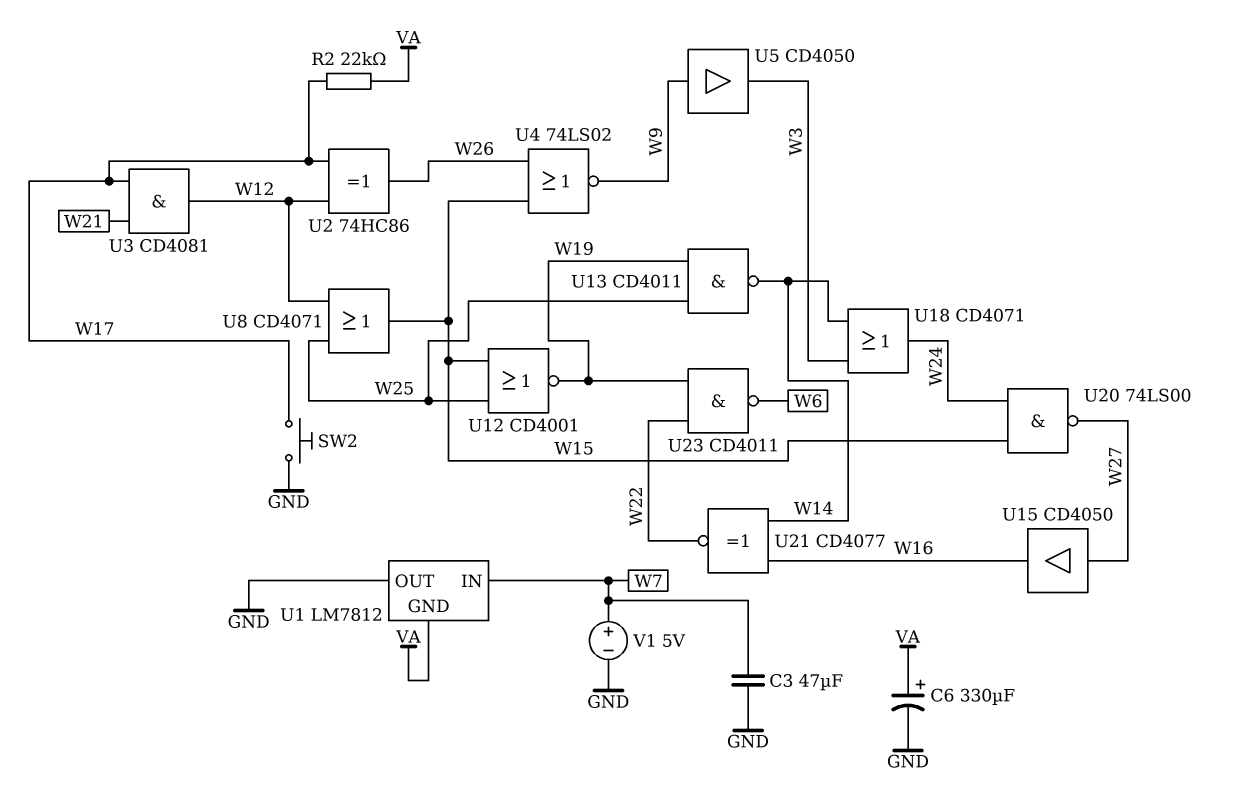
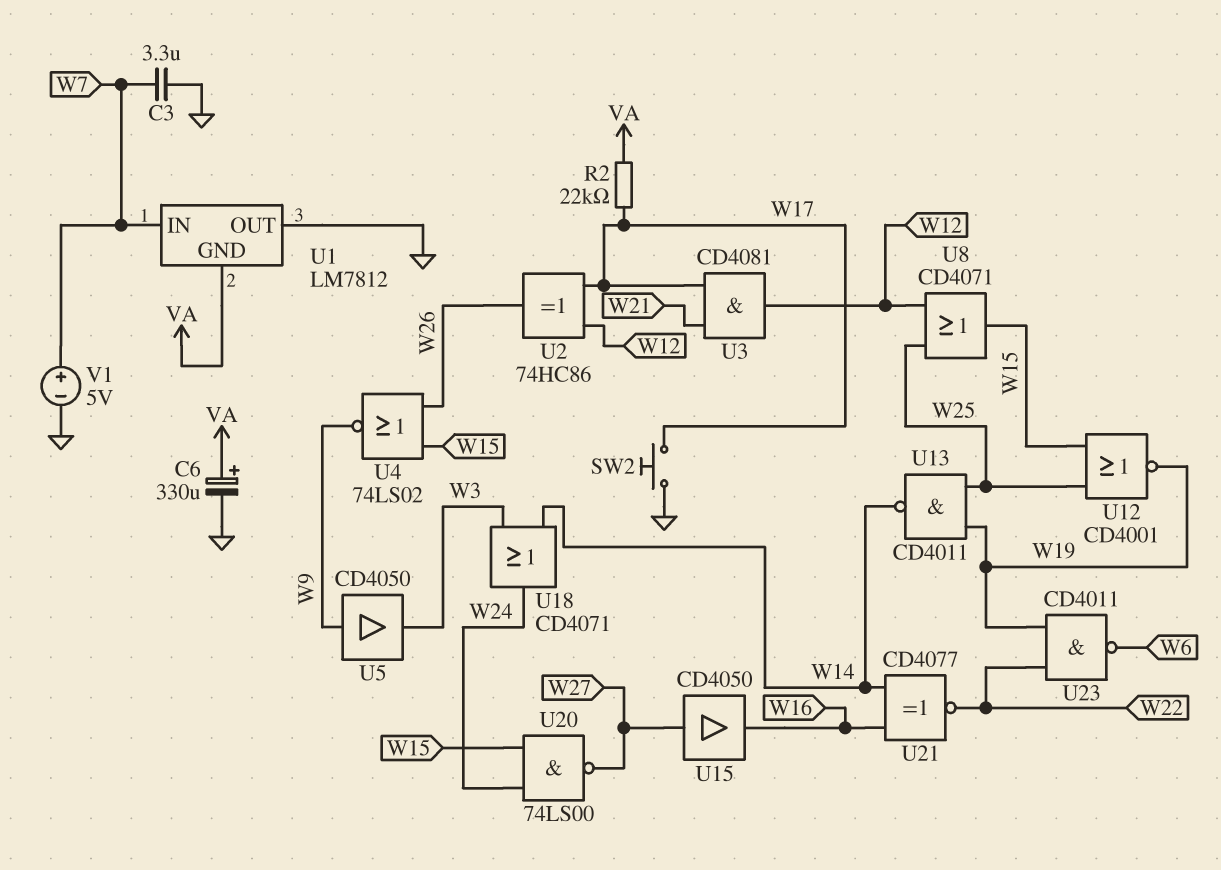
C3: 47uF (GND, W7) -> 3.3uF (GND, W7)

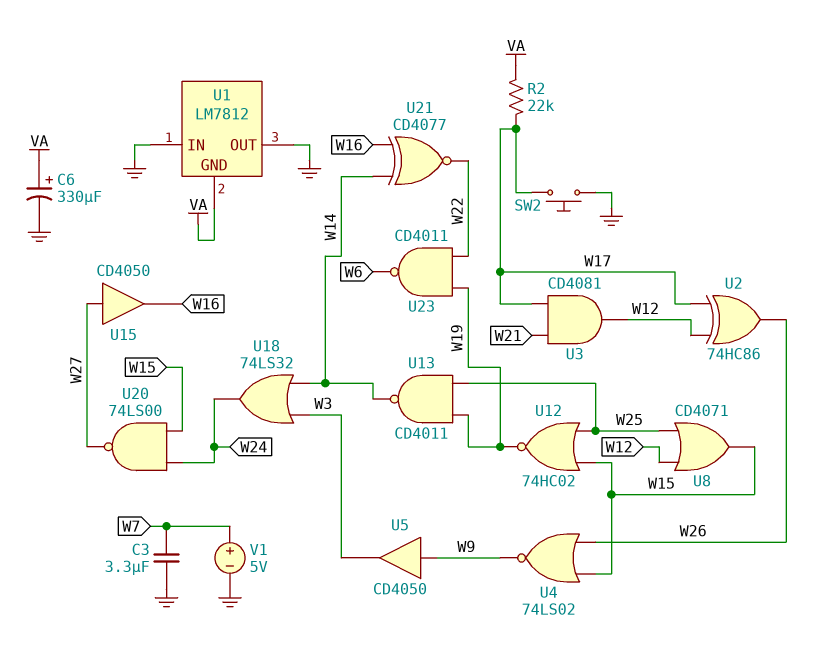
U1 pin IN: W7 -> GND
U12: NOR CD4001 (in W15, in W25, out W19) -> NOR 74HC02 (in W15, in W25, out W19)
U18: OR CD4071 (in W3, in W14, out W24) -> OR 74LS32 (in W3, in W14, out W24)

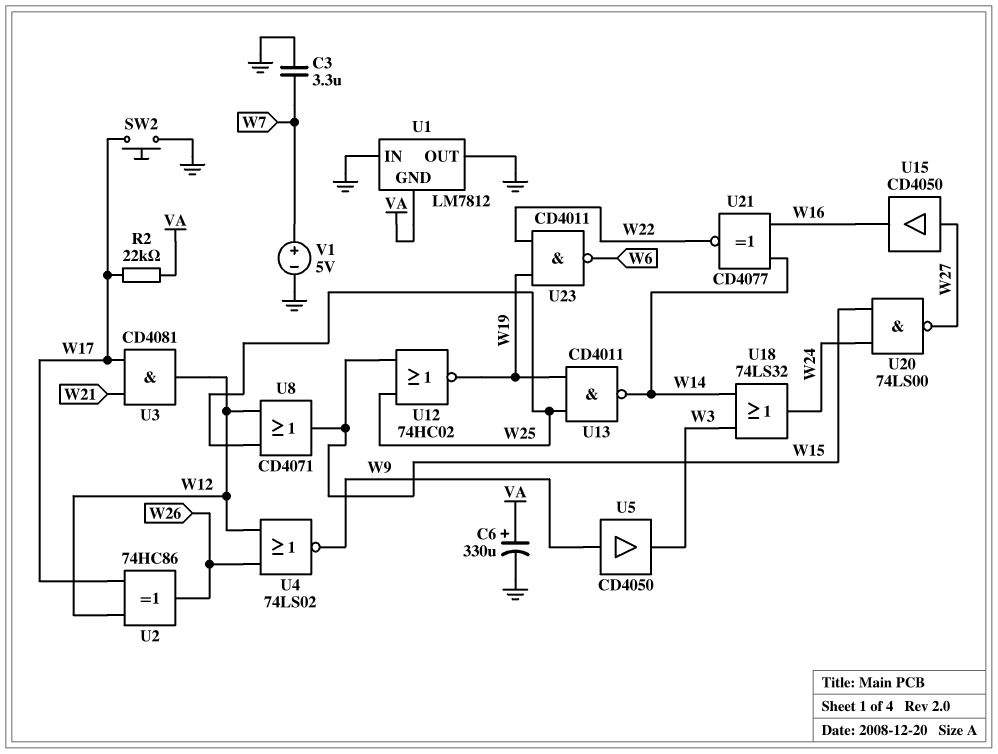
U4: NOR 74LS02 (in W15, in W26, out W9) -> NOR 74LS02 (in W12, in W26, out W9)

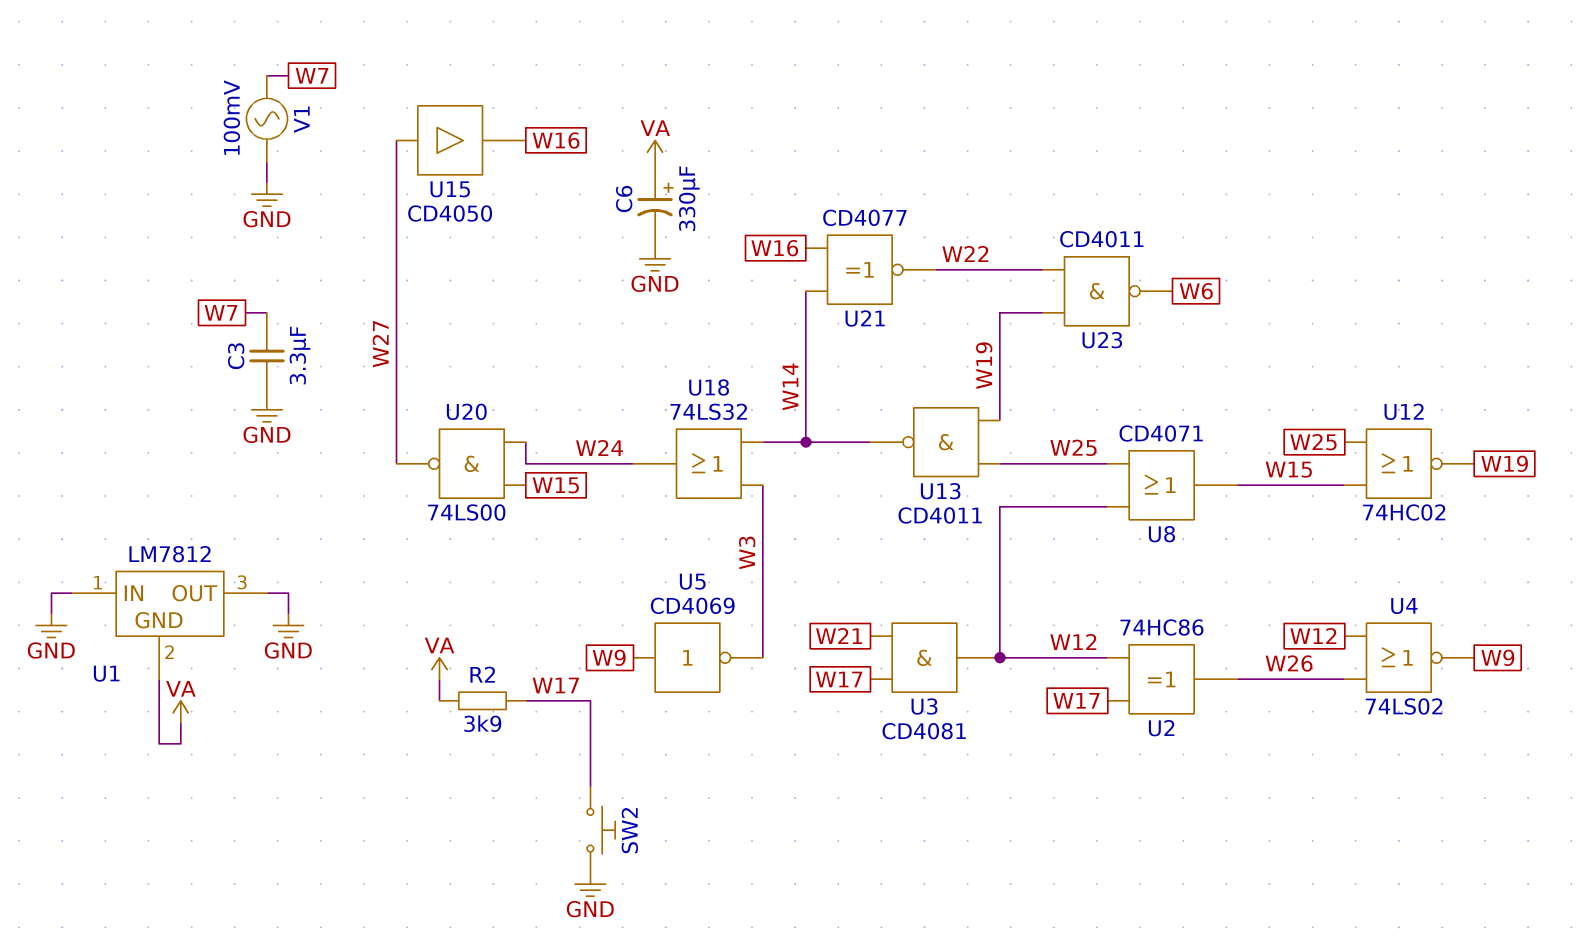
R2: 22k (VA, W17) -> 3.9k (VA, W17)
U5: buffer CD4050 (in W9, out W3) -> NOT CD4069 (in W9, out W3)
V1: 5V (plus W7, minus GND) -> AC 100mV (GND, W7)

